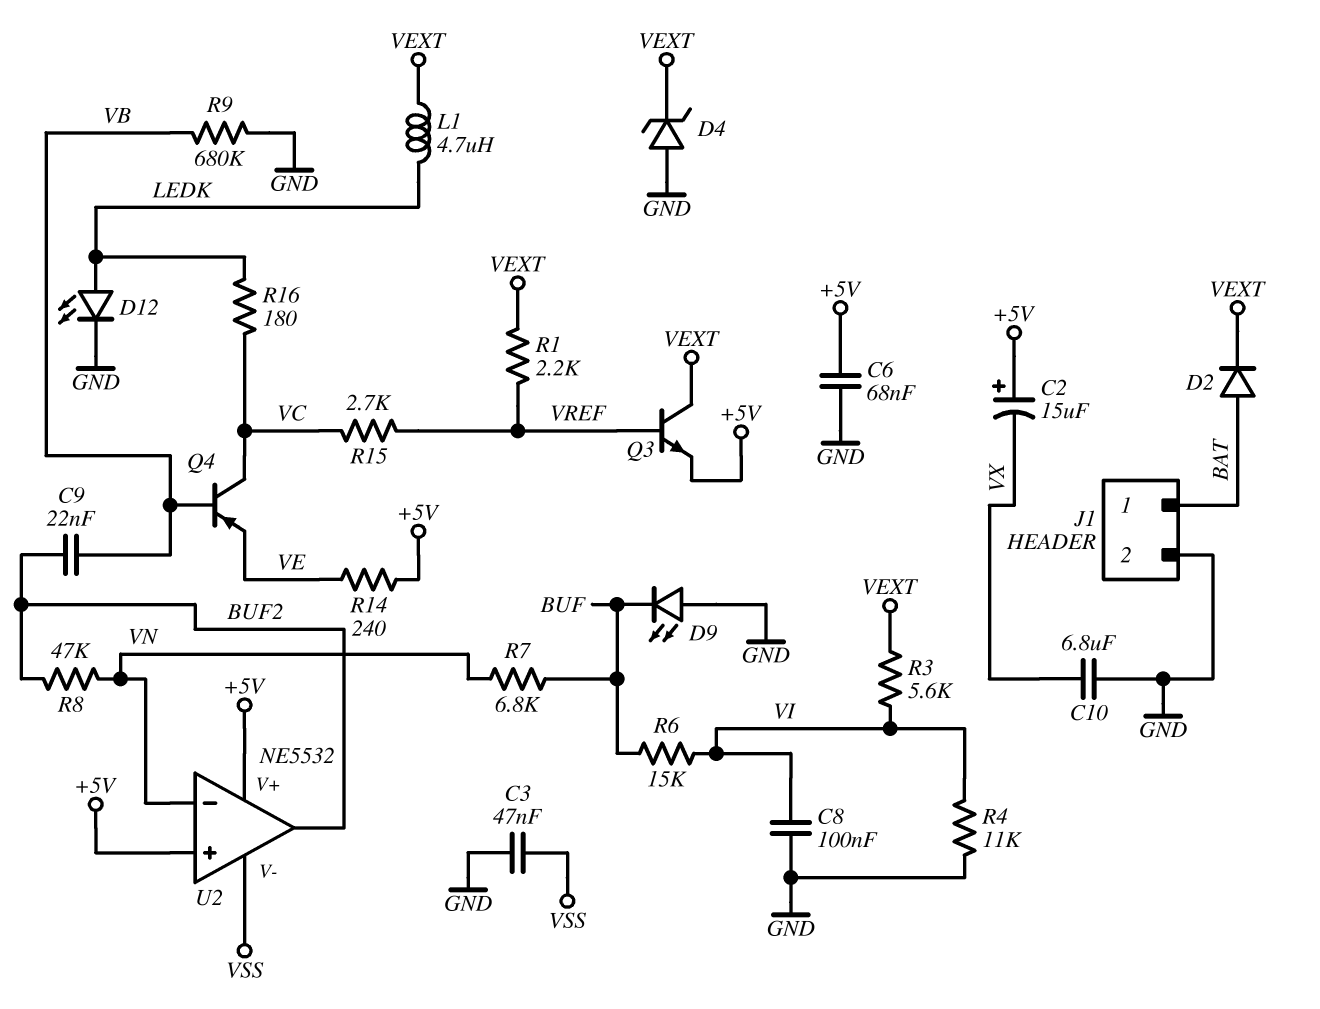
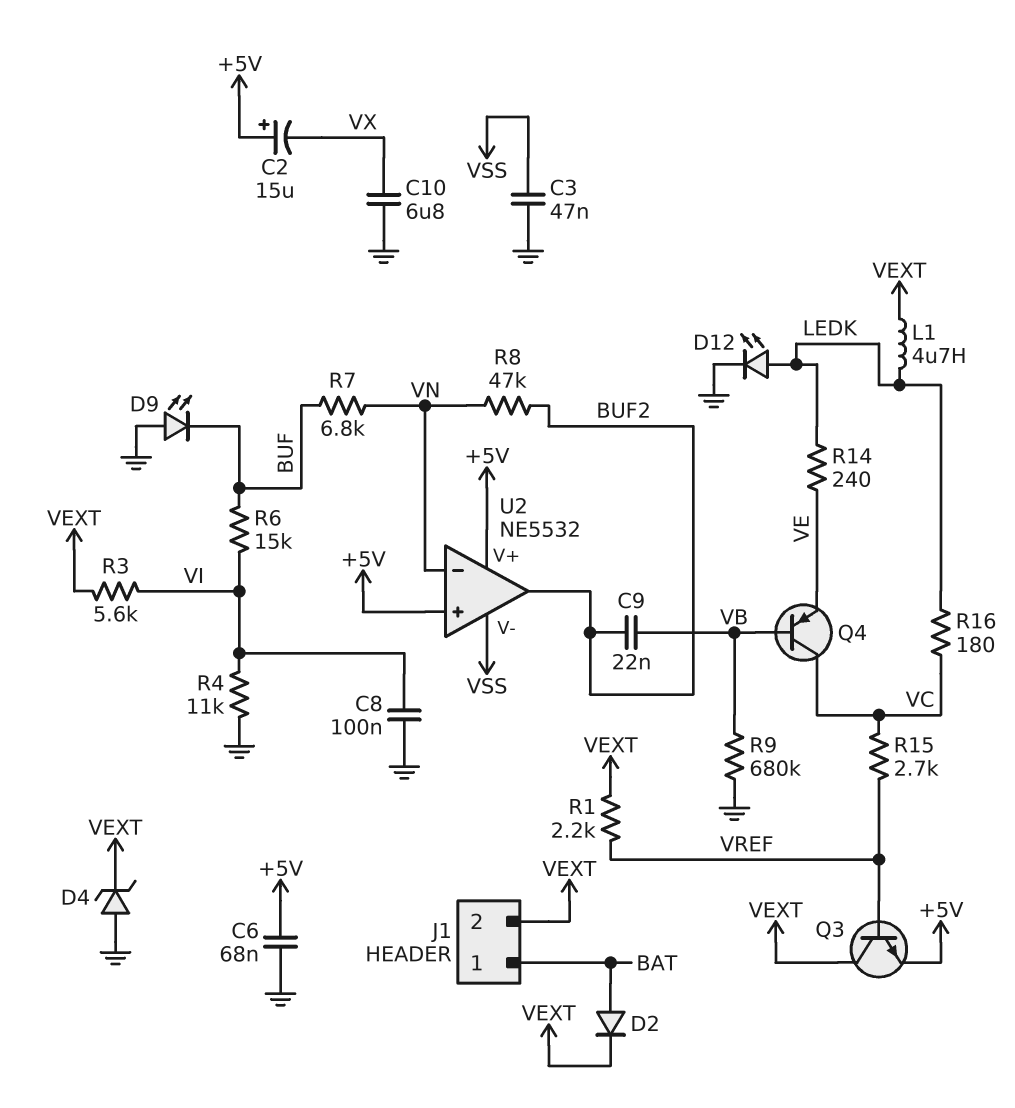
J1 pin 2: GND -> VEXT
R14: 240 (+5V, VE) -> 240 (LEDK, VE)

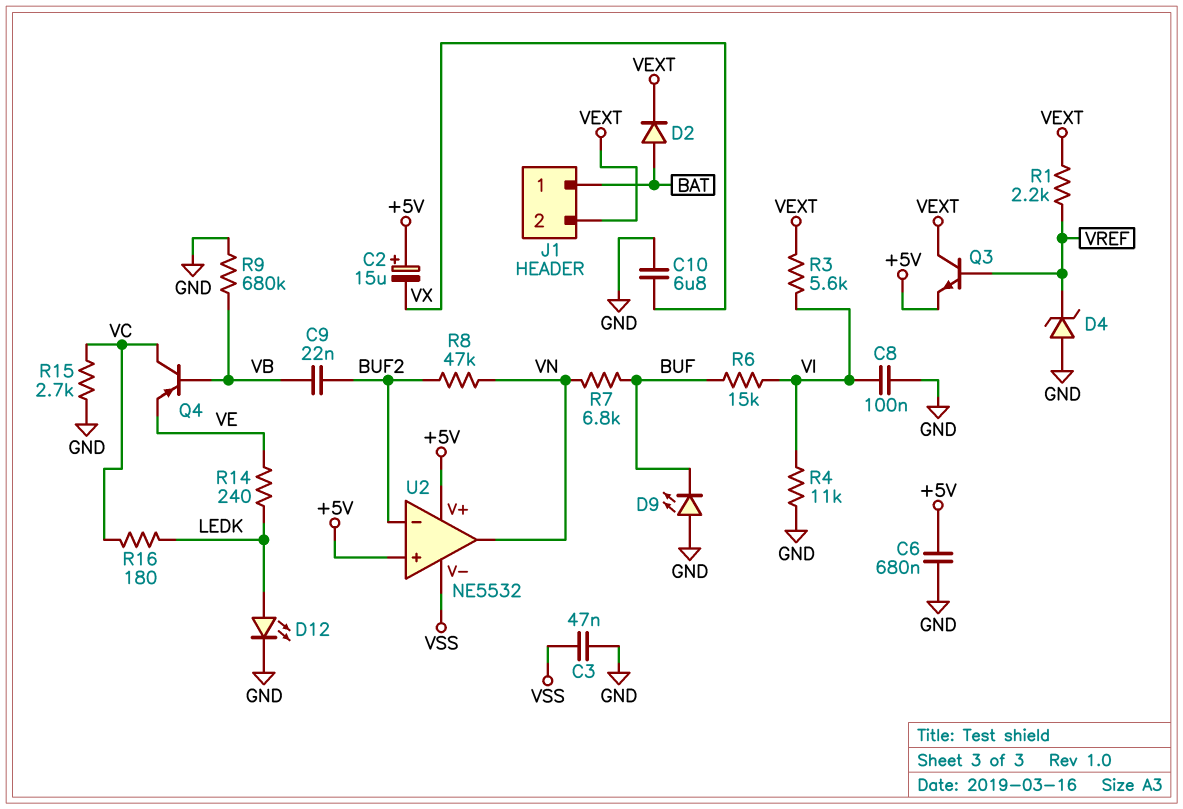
C6: 68nF (+5V, GND) -> 680nF (+5V, GND)
D4: zener (A GND, K VEXT) -> zener (A GND, K VREF)
L1: 4.7uH (LEDK, VEXT) -> none
R15: 2.7k (VC, VREF) -> 2.7k (GND, VC)
U2 pin in-: VN -> BUF2
U2 pin out: BUF2 -> VN

